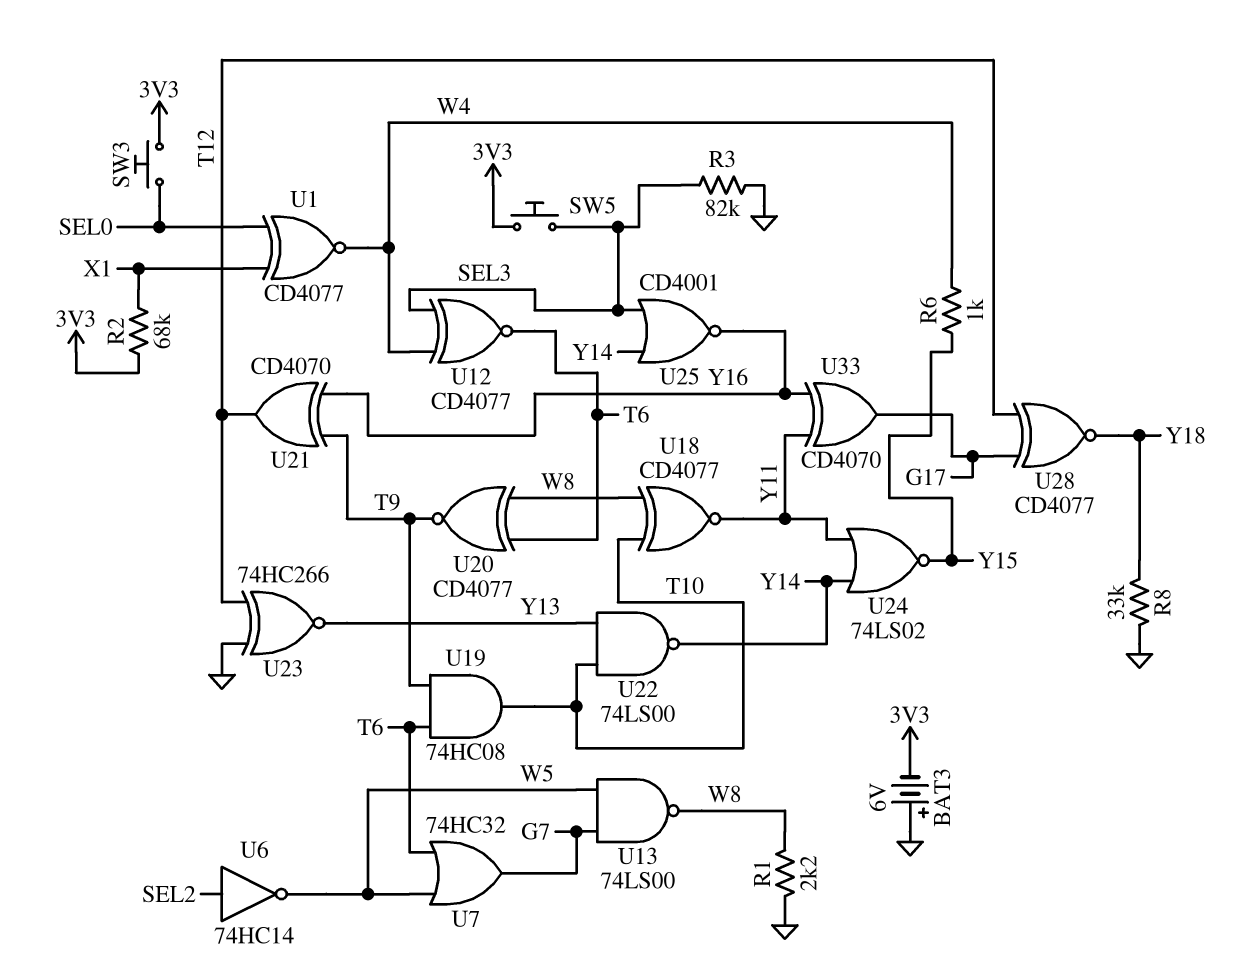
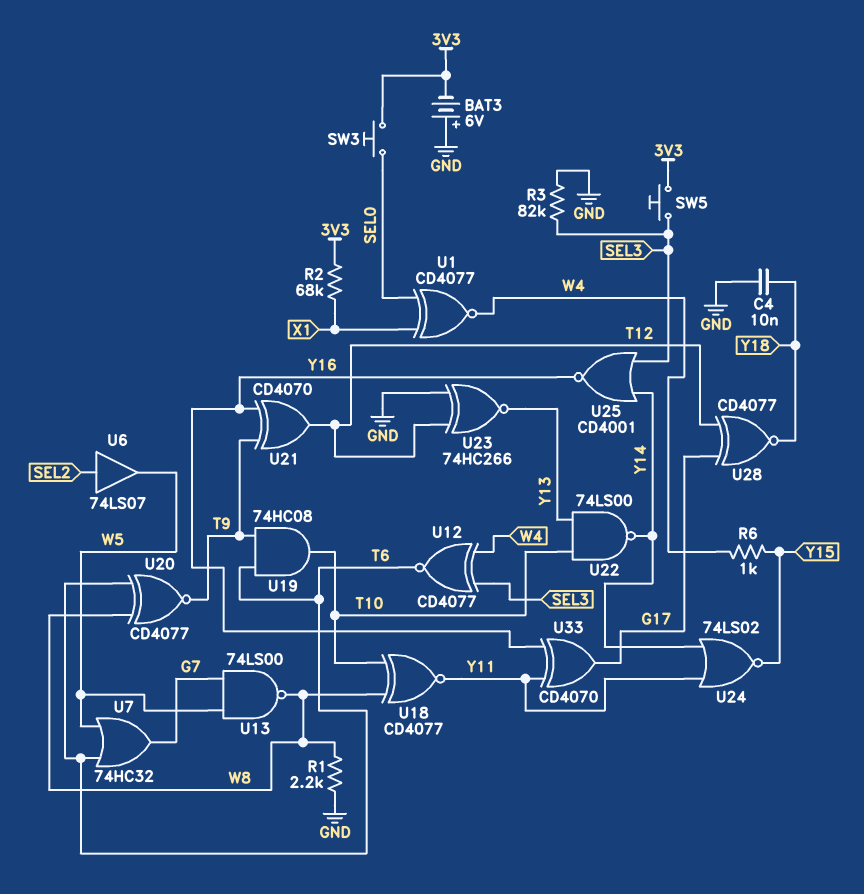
C4: none -> 10nF (GND, Y18)
R8: 33k (GND, Y18) -> none
U6: NOT 74HC14 (in SEL2, out W5) -> buffer 74LS07 (in SEL2, out W5)

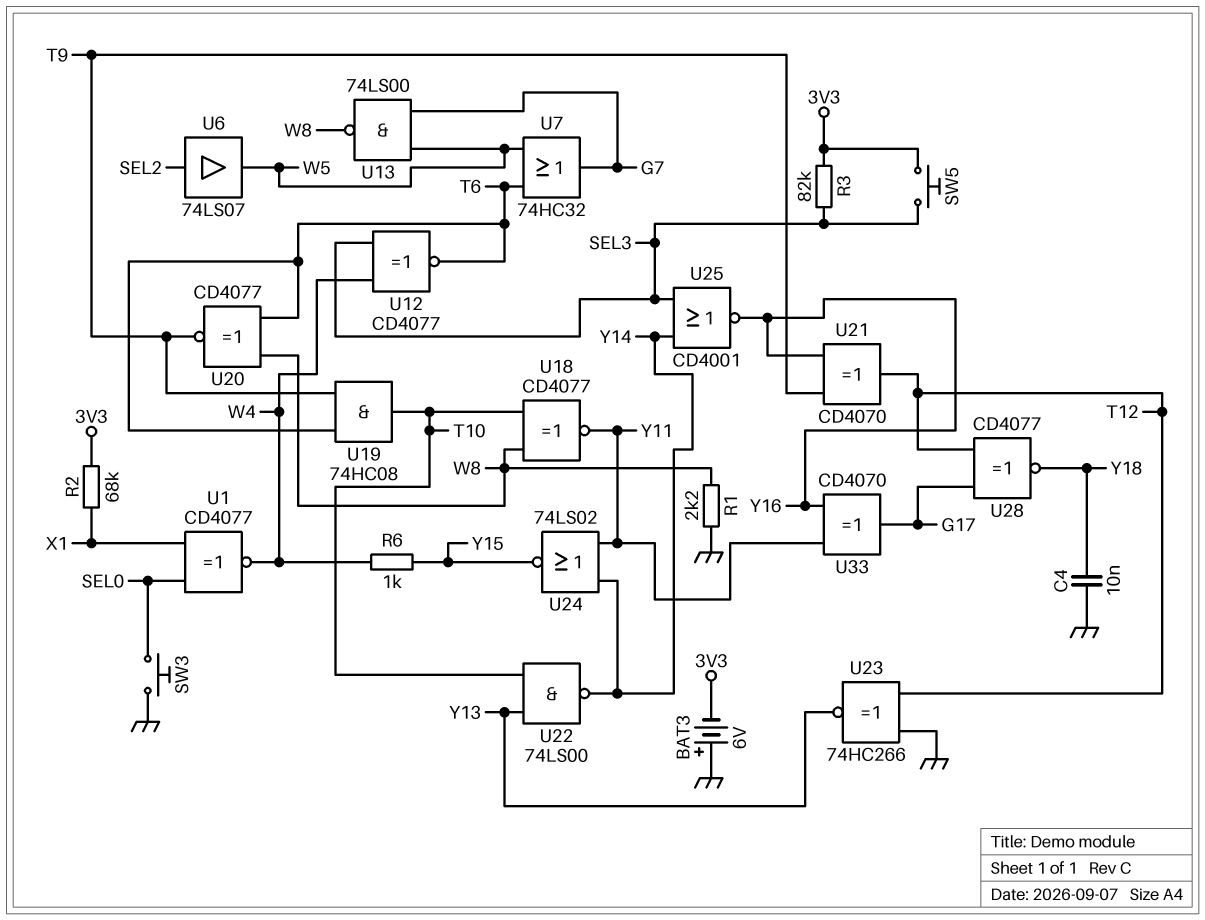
R3: 82k (GND, SEL3) -> 82k (3V3, SEL3)
SW3: button (3V3, SEL0) -> button (GND, SEL0)

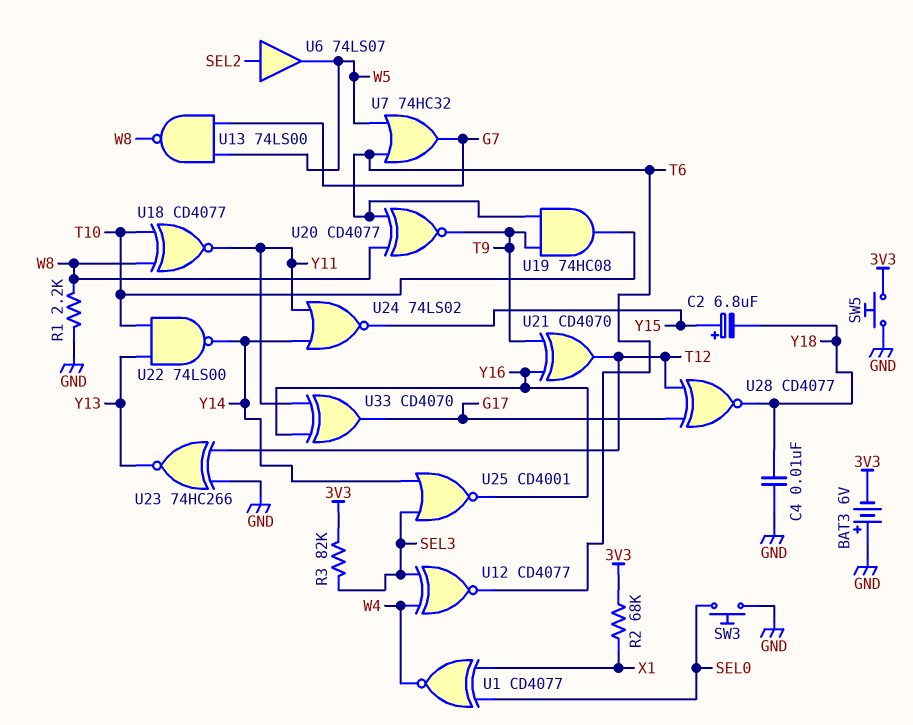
C2: none -> 6.8uF (plus Y15, minus Y18)
R6: 1k (W4, Y15) -> none
SW5: button (3V3, SEL3) -> button (3V3, GND)

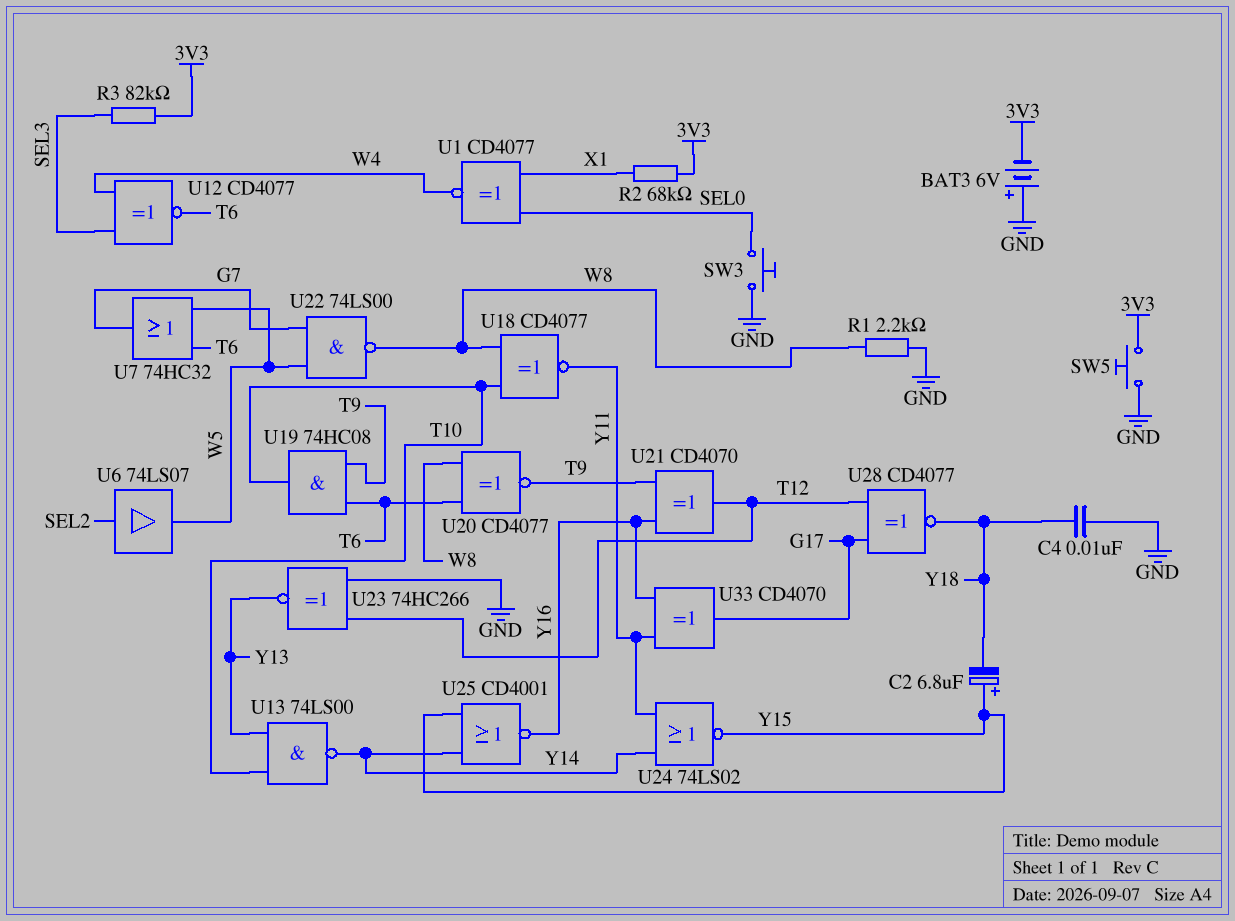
U13: NAND 74LS00 (in G7, in W5, out W8) -> NAND 74LS00 (in T10, in Y13, out Y14)
U22: NAND 74LS00 (in T10, in Y13, out Y14) -> NAND 74LS00 (in G7, in W5, out W8)
U25: NOR CD4001 (in SEL3, in Y14, out Y16) -> NOR CD4001 (in Y14, in Y15, out Y16)

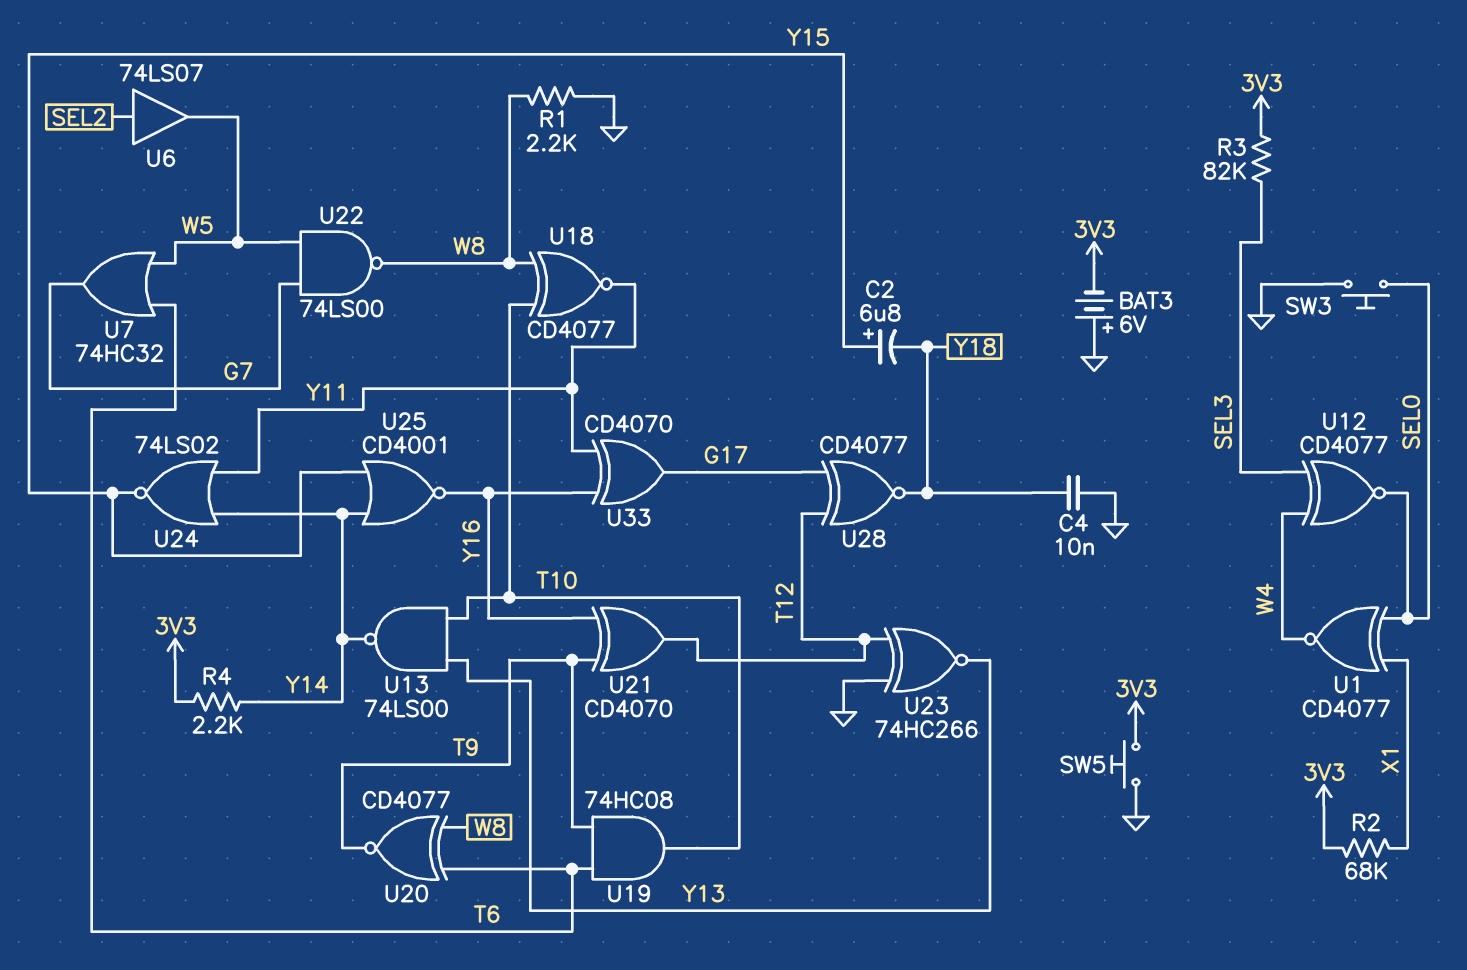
R4: none -> 2.2k (3V3, Y14)
U12: XNOR CD4077 (in SEL3, in W4, out T6) -> XNOR CD4077 (in SEL3, in W4, out SEL0)

